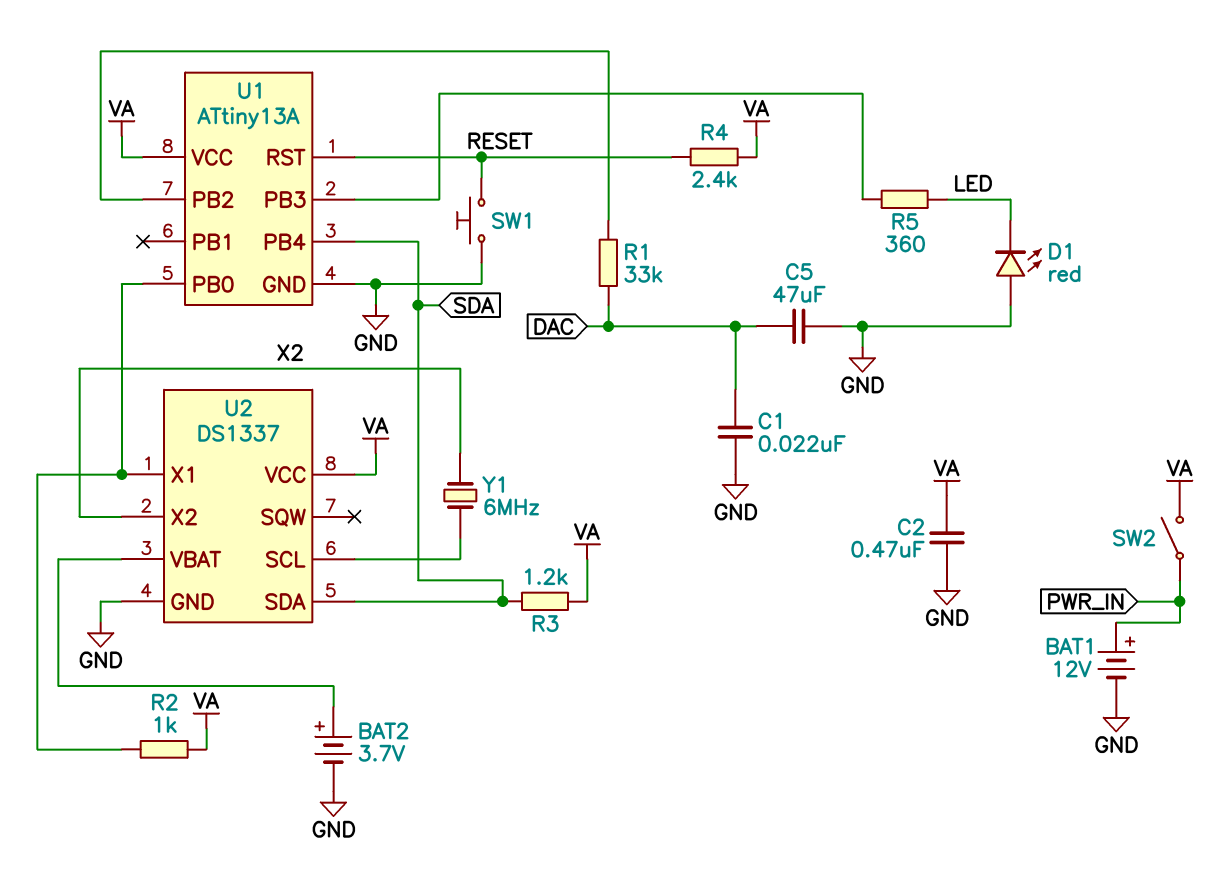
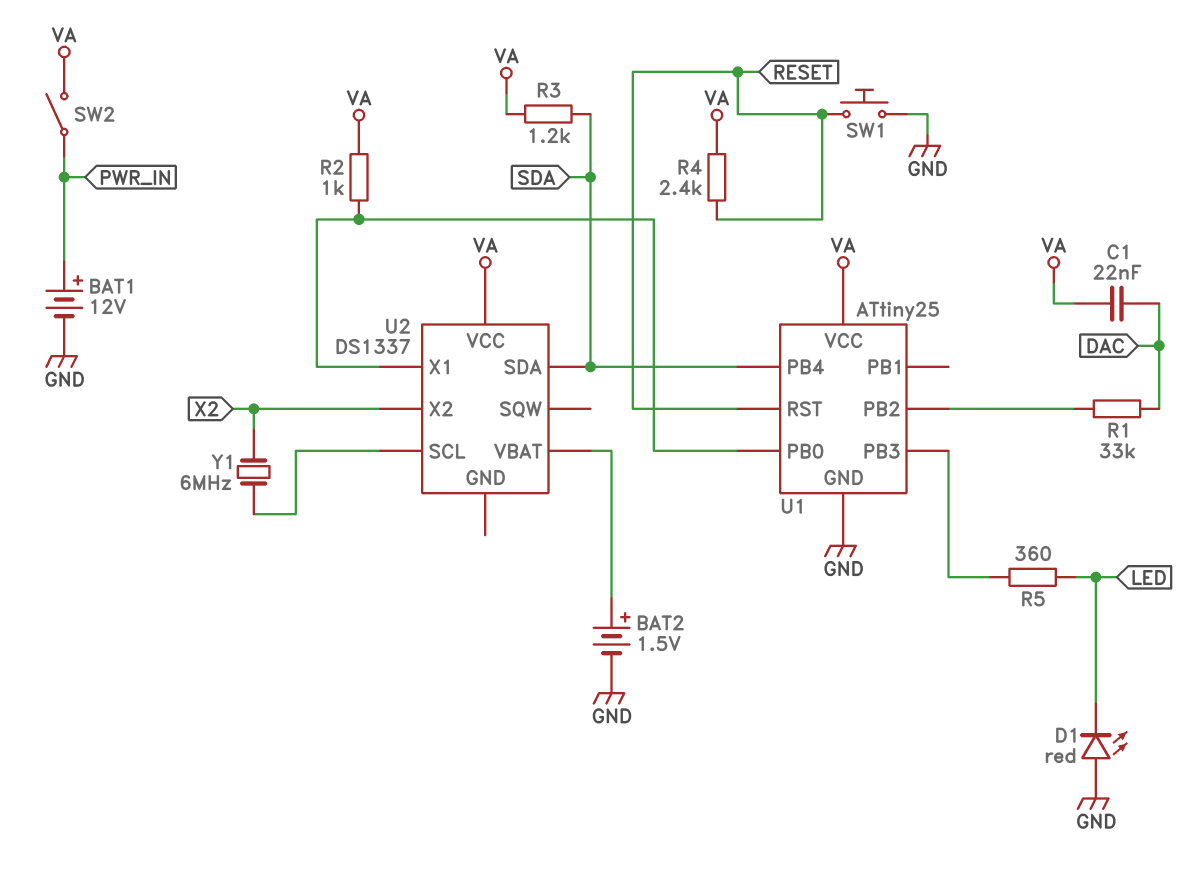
BAT2: 3.7V (plus U2/VBAT, minus GND) -> 1.5V (plus U2/VBAT, minus GND)
C1: 22nF (DAC, GND) -> 22nF (DAC, VA)
C2: 470nF (GND, VA) -> none
C5: 47uF (DAC, GND) -> none
U1: ATtiny13A -> ATtiny25
U2 pin GND: GND -> none

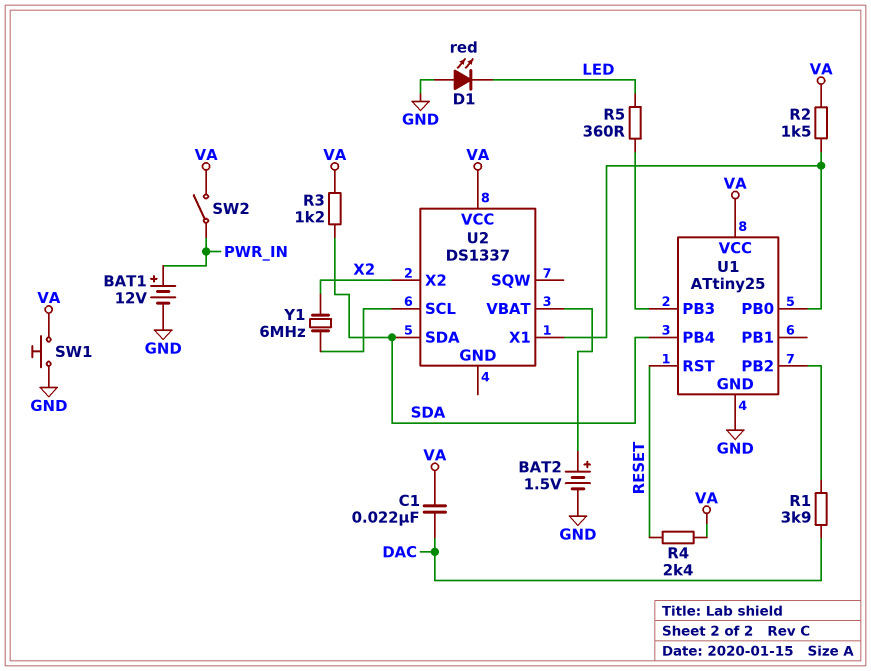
R1: 33k (DAC, U1/PB2) -> 3.9k (DAC, U1/PB2)
R2: 1k (U1/PB0, VA) -> 1.5k (U1/PB0, VA)
SW1: button (GND, RESET) -> button (GND, VA)

